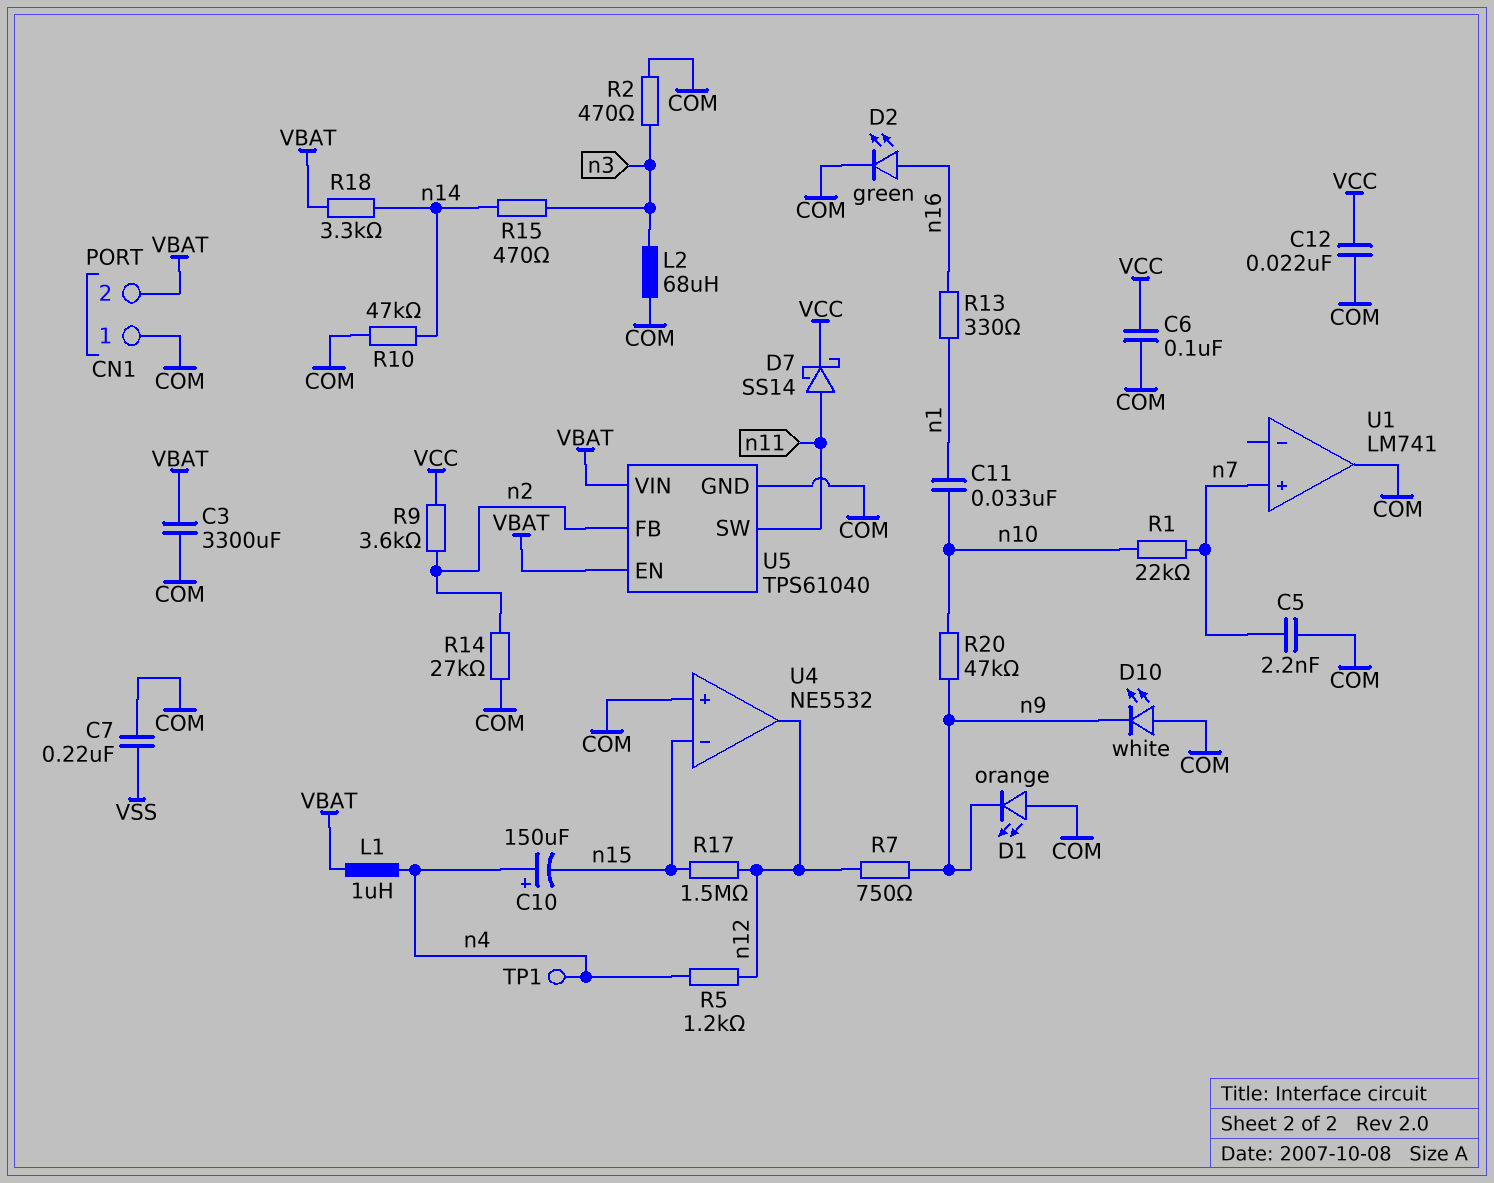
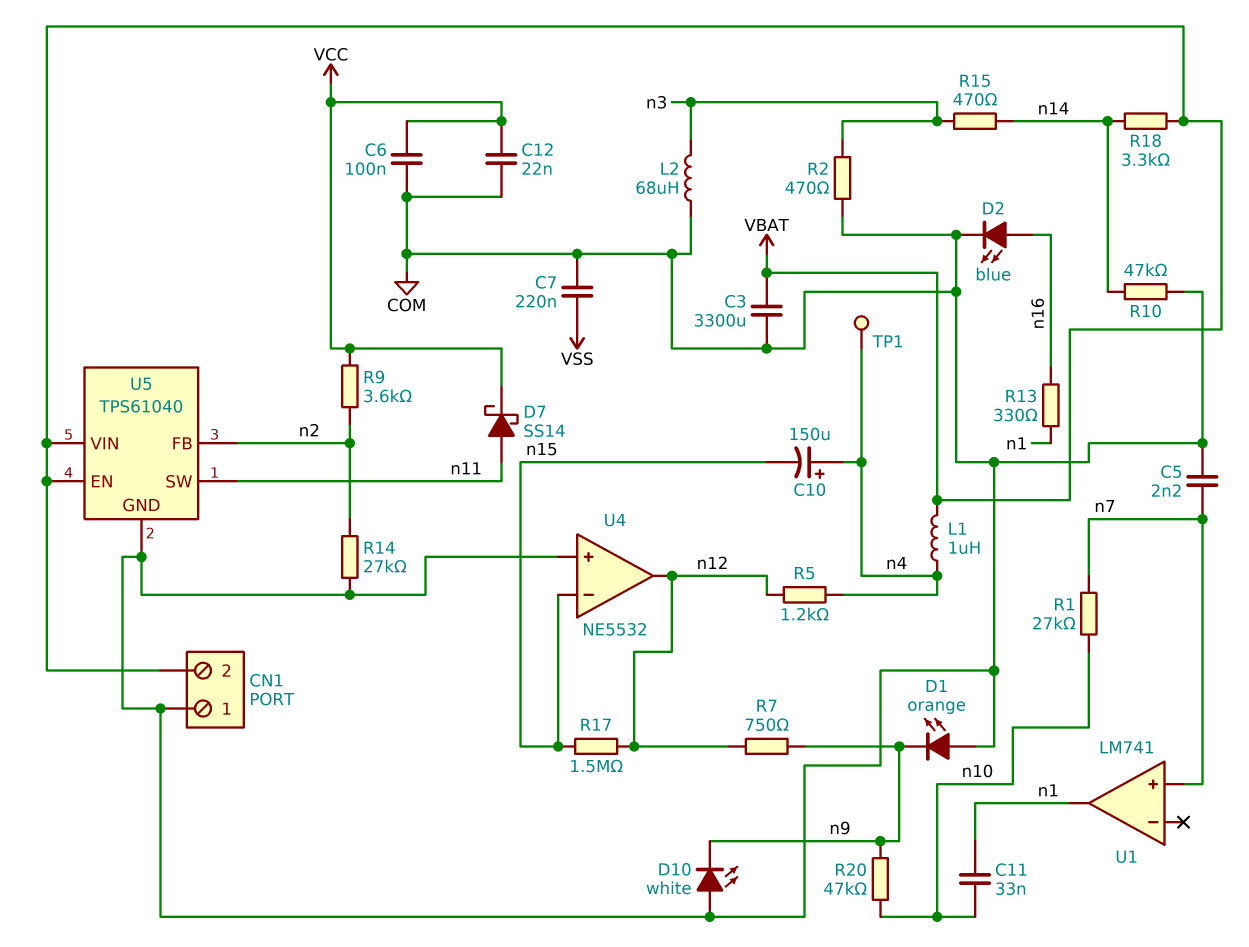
D2: LED green (A n16, K COM) -> LED blue (A n16, K COM)
R1: 22k (n7, n10) -> 27k (n7, n10)
U1 pin out: COM -> n1

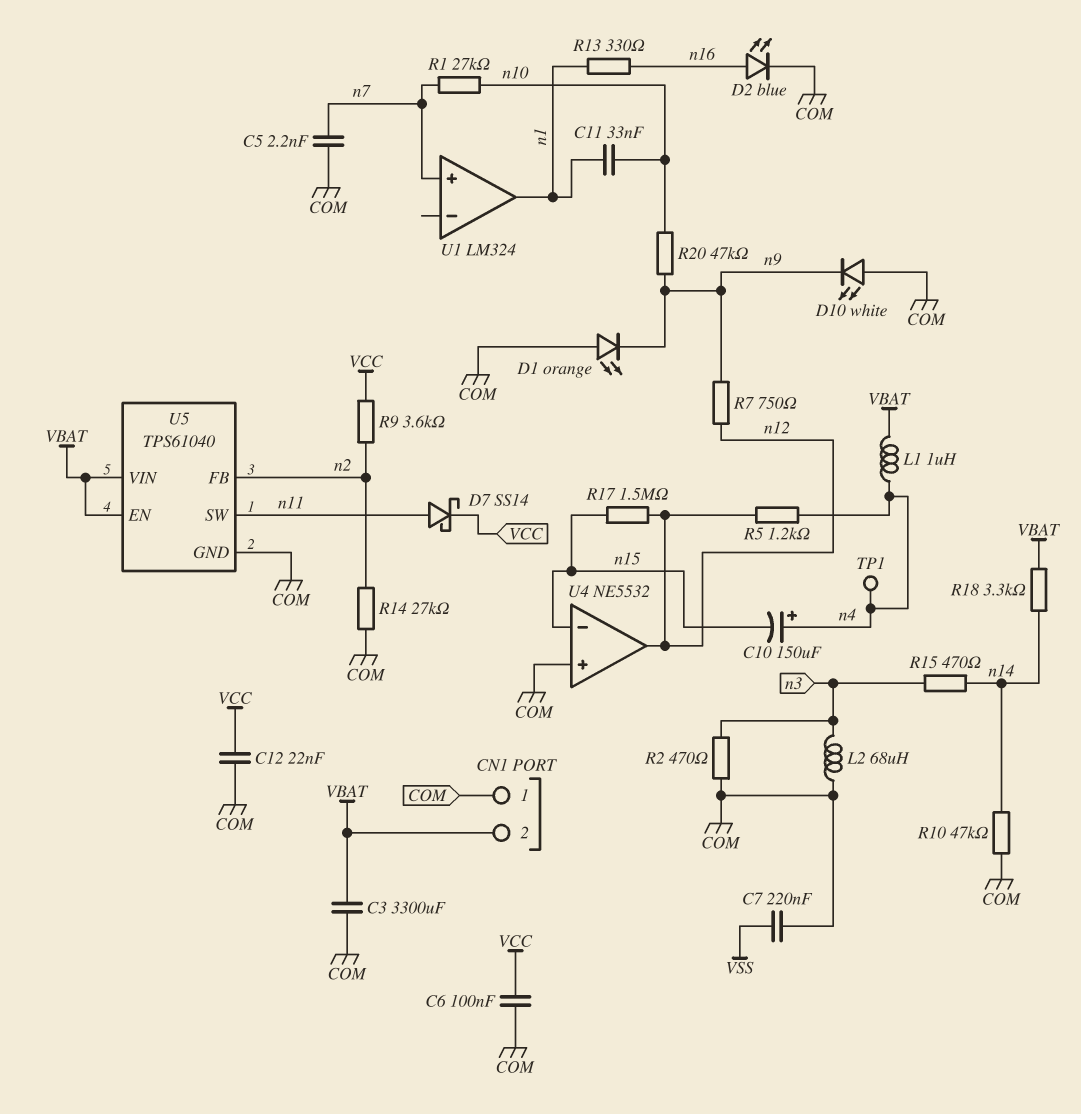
U1: LM741 -> LM324

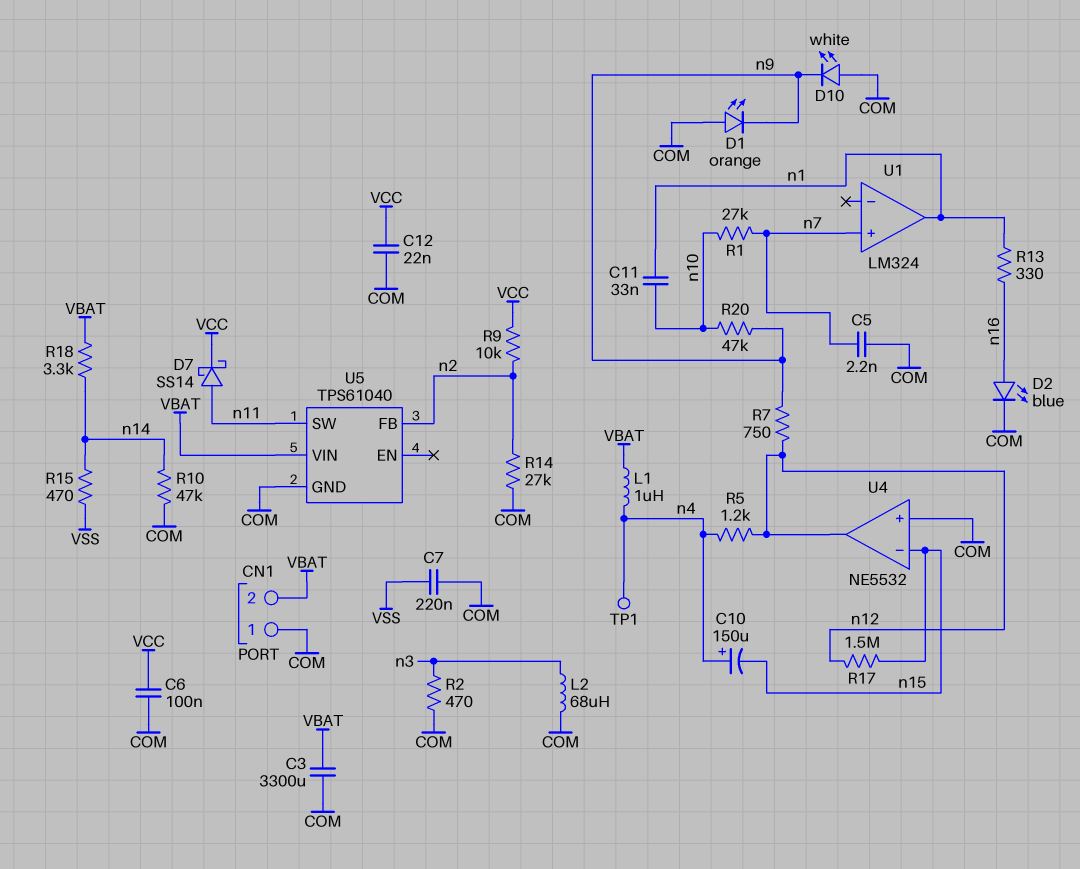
R9: 3.6k (VCC, n2) -> 10k (VCC, n2)
R15: 470 (n3, n14) -> 470 (VSS, n14)
U5 pin EN: VBAT -> none

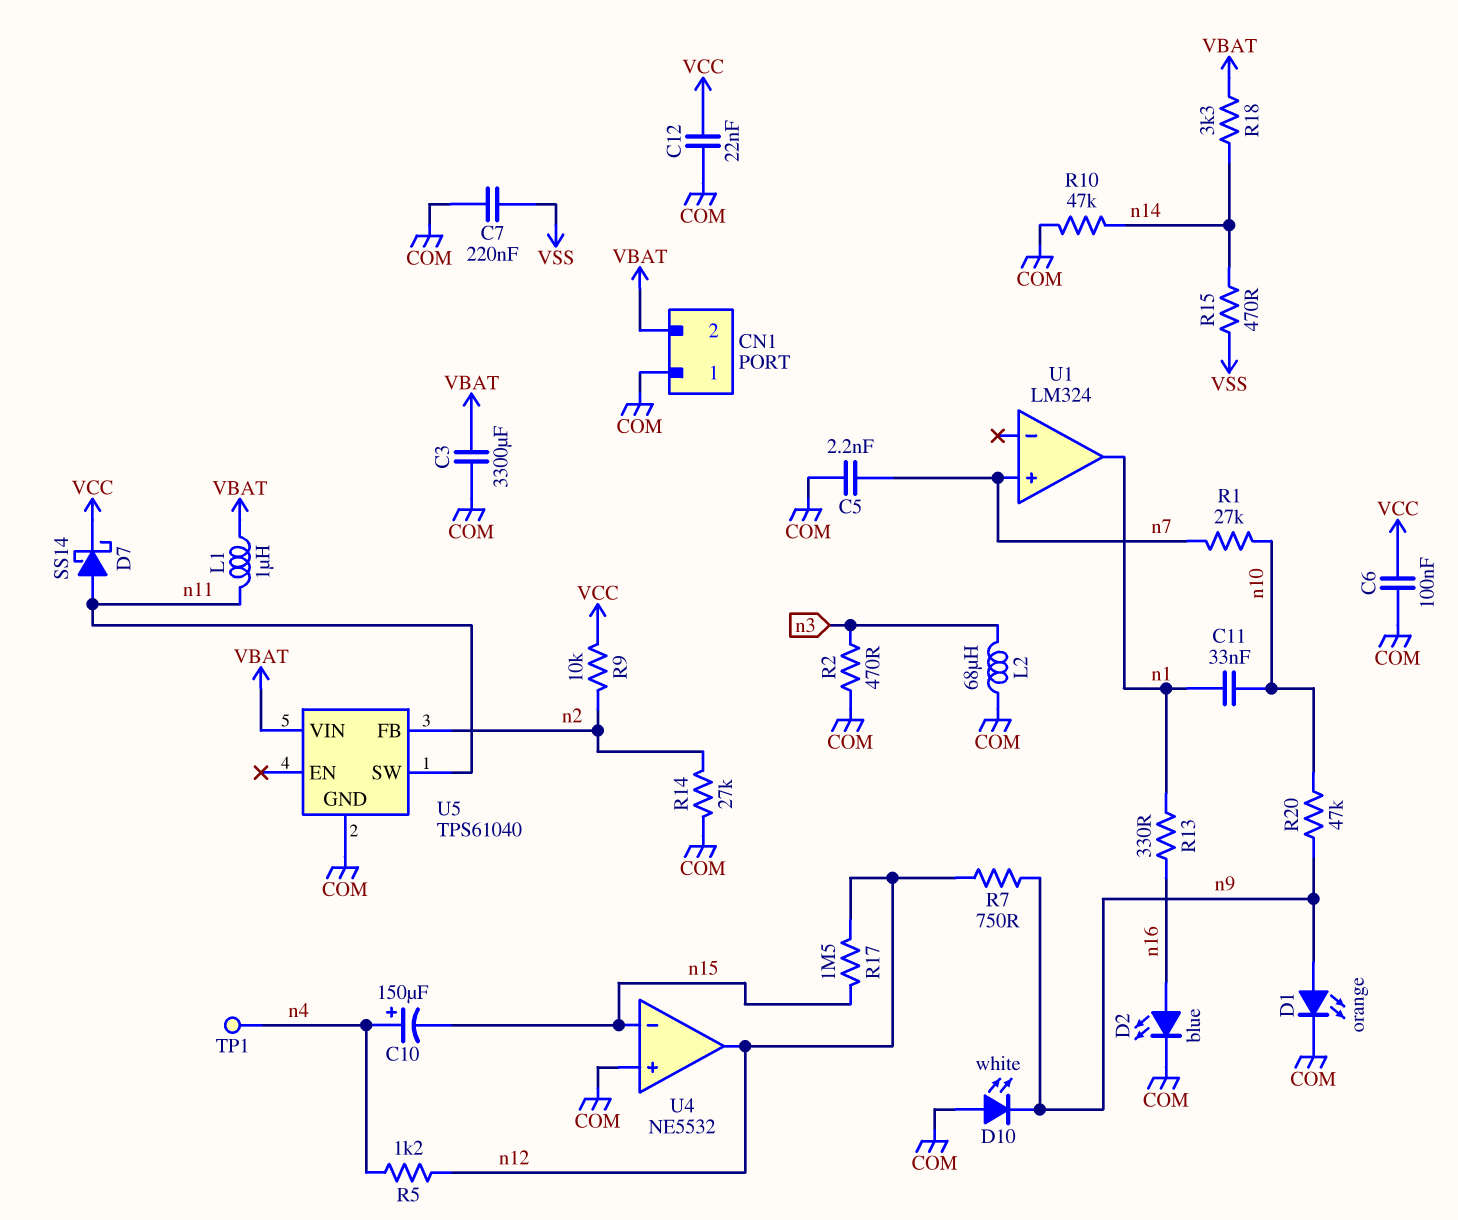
D1: LED orange (A COM, K n9) -> LED orange (A n9, K COM)
L1: 1uH (VBAT, n4) -> 1uH (VBAT, n11)

